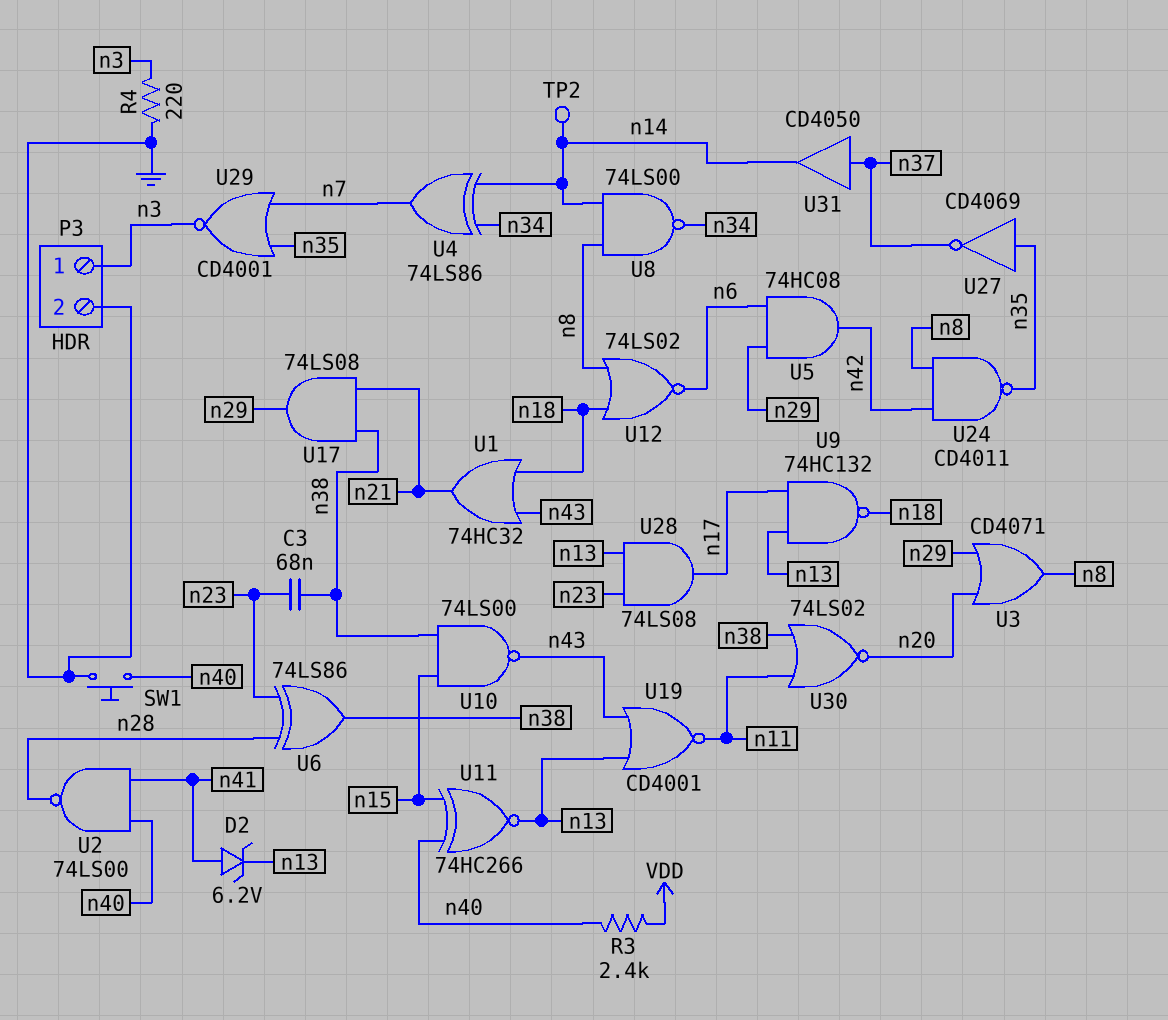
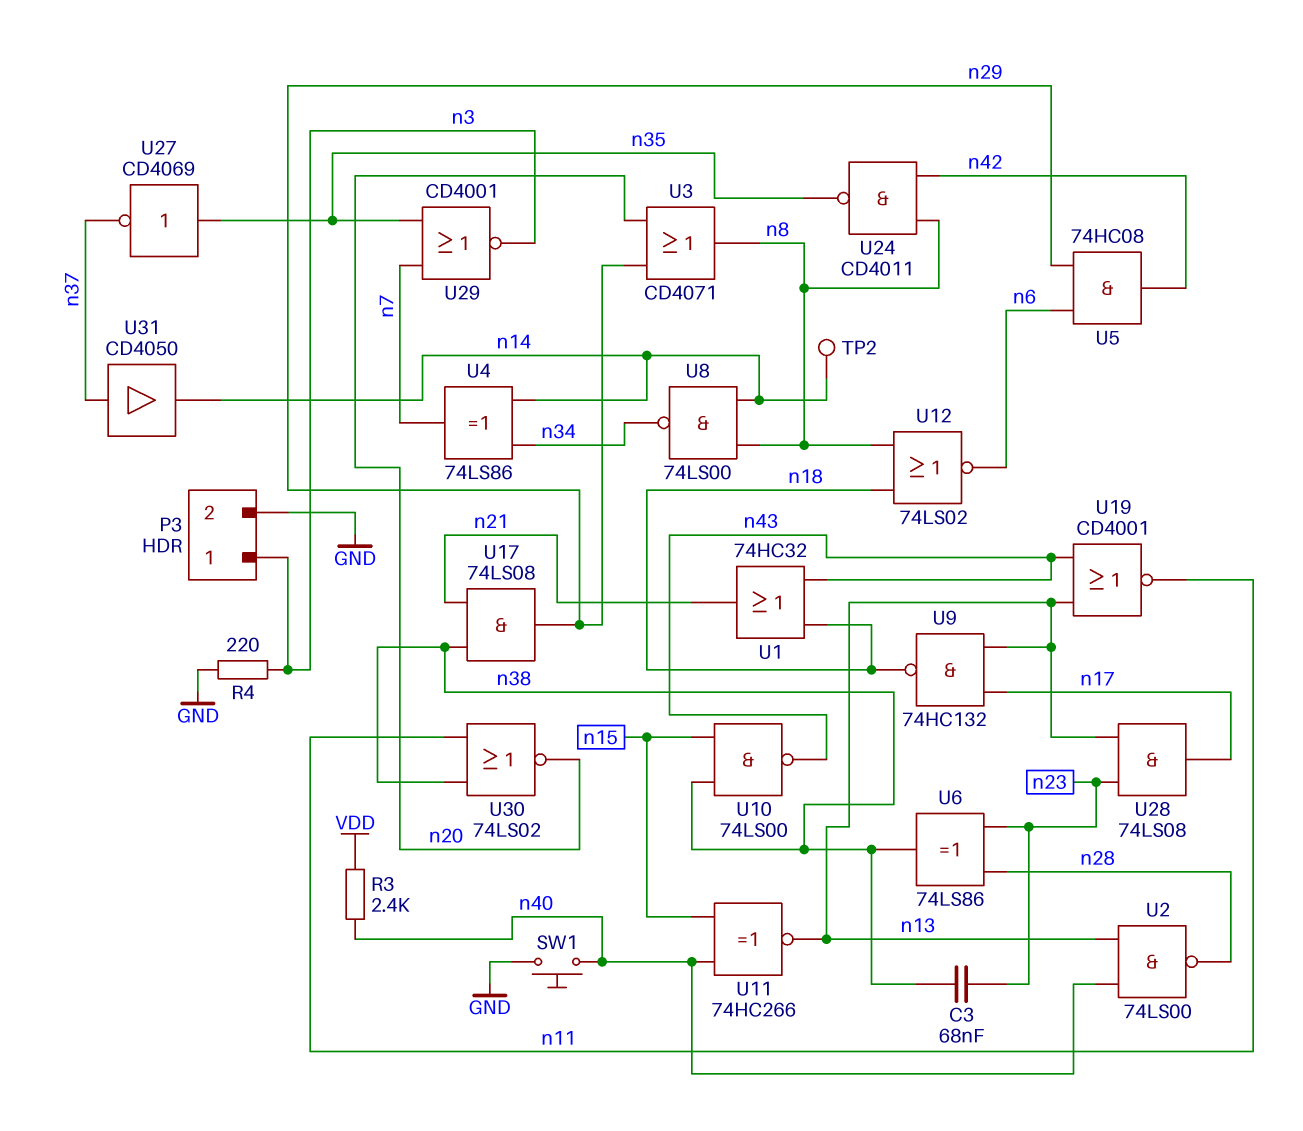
D2: zener 6.2V (A n41, K n13) -> none
U2: NAND 74LS00 (in n40, in n41, out n28) -> NAND 74LS00 (in n13, in n40, out n28)

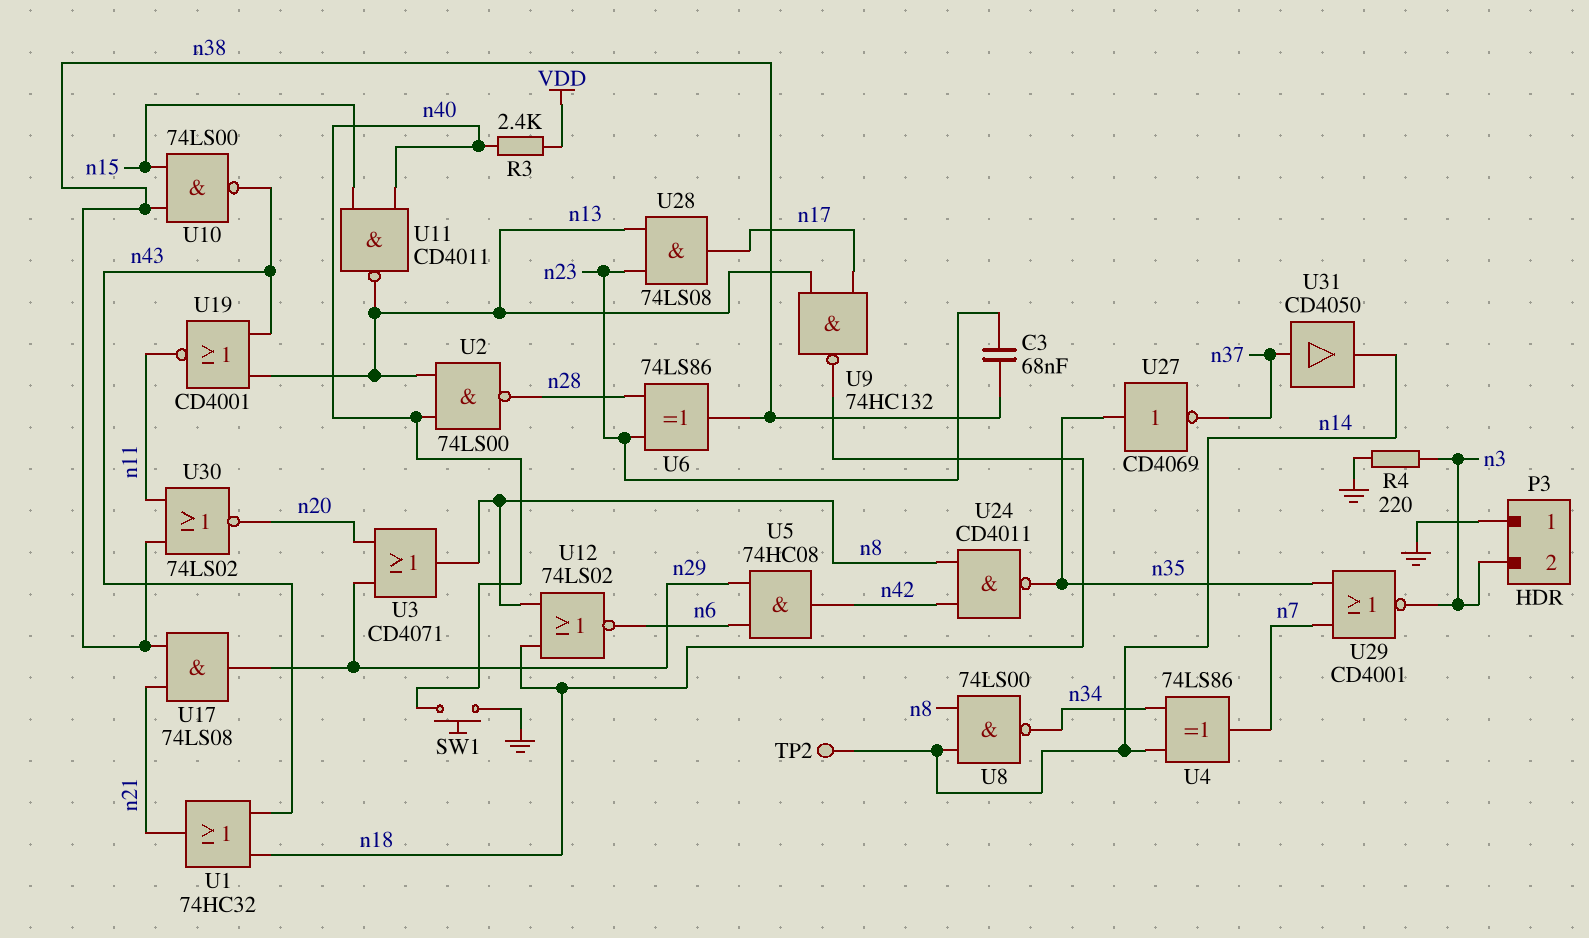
P3 pin 1: n3 -> GND
P3 pin 2: GND -> n3
U11: XNOR 74HC266 (in n15, in n40, out n13) -> NAND CD4011 (in n15, in n40, out n13)

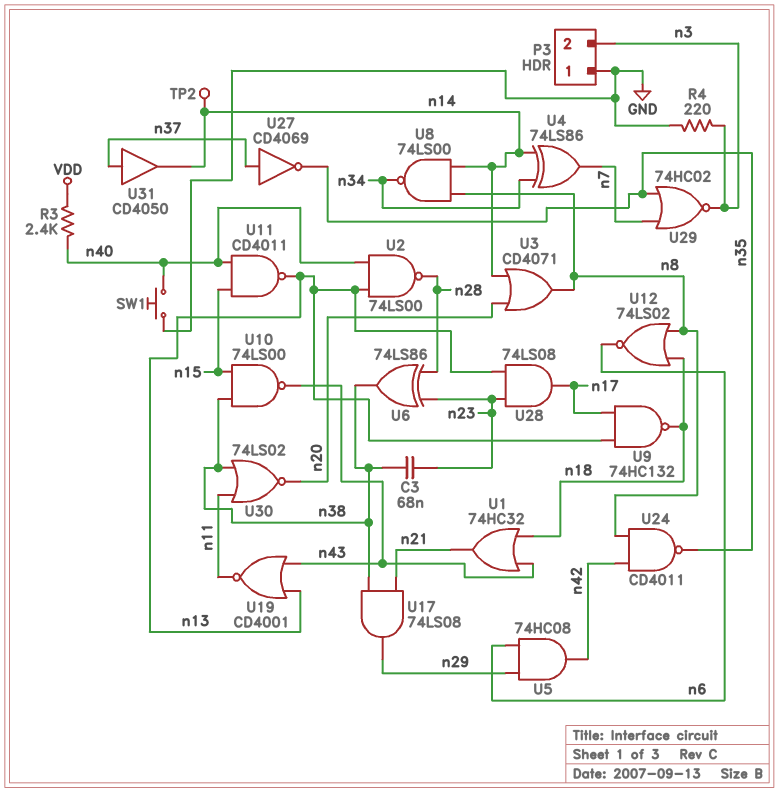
U3: OR CD4071 (in n20, in n29, out n8) -> OR CD4071 (in n14, in n20, out n8)
U27: NOT CD4069 (in n35, out n37) -> NOT CD4069 (in n37, out n35)
U29: NOR CD4001 (in n7, in n35, out n3) -> NOR 74HC02 (in n7, in n35, out n3)

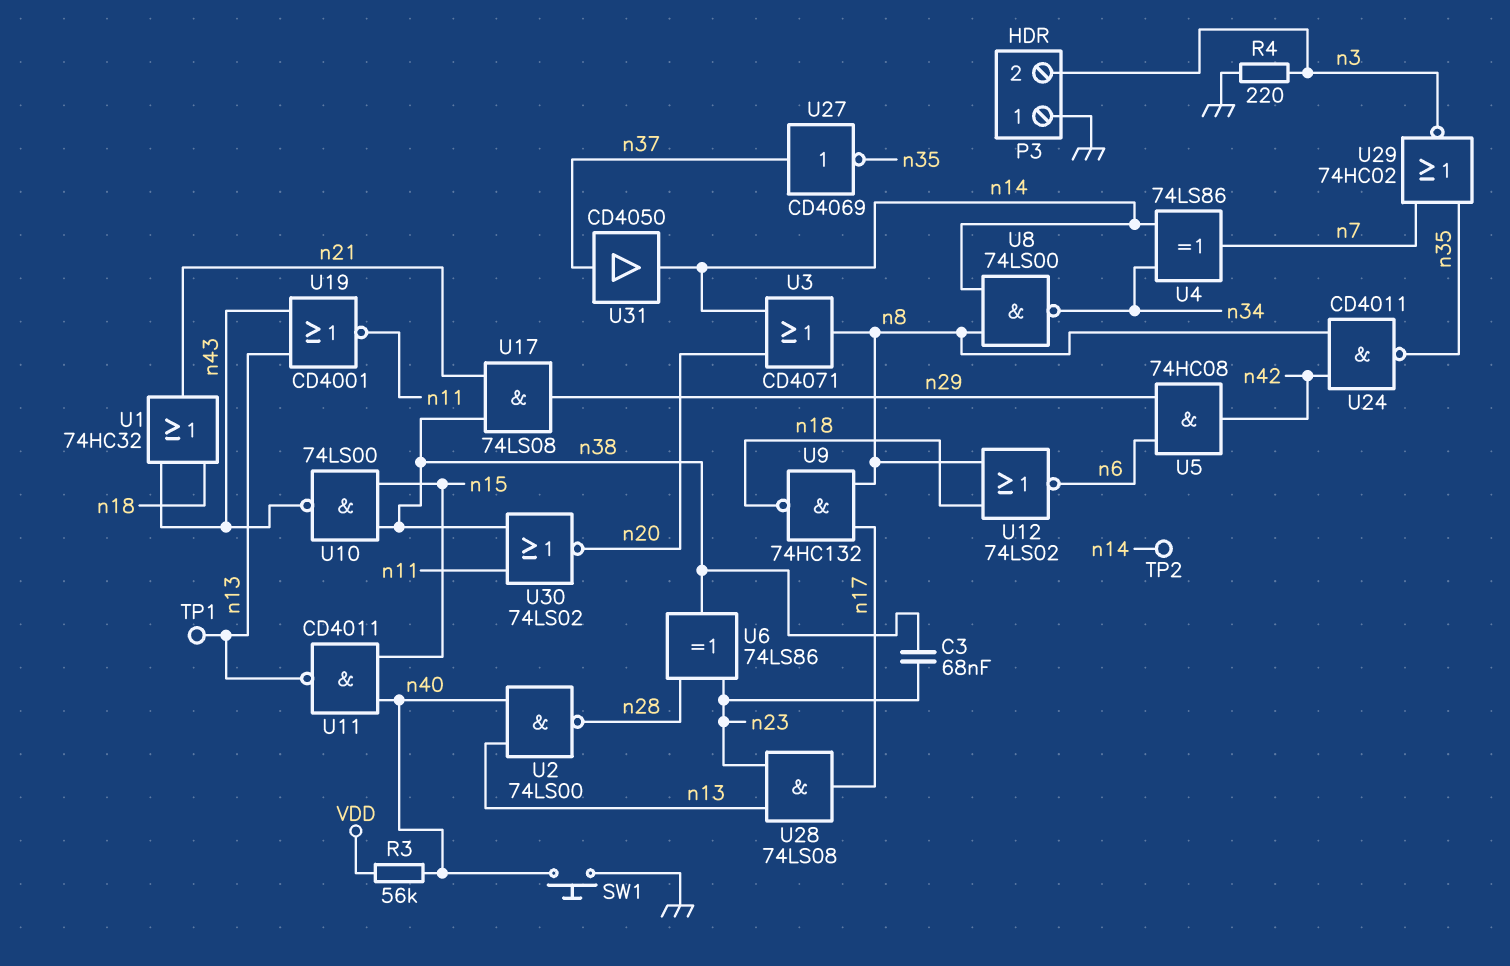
R3: 2.4k (VDD, n40) -> 56k (VDD, n40)
TP1: none -> test point (n13)
U9: NAND 74HC132 (in n13, in n17, out n18) -> NAND 74HC132 (in n8, in n17, out n18)

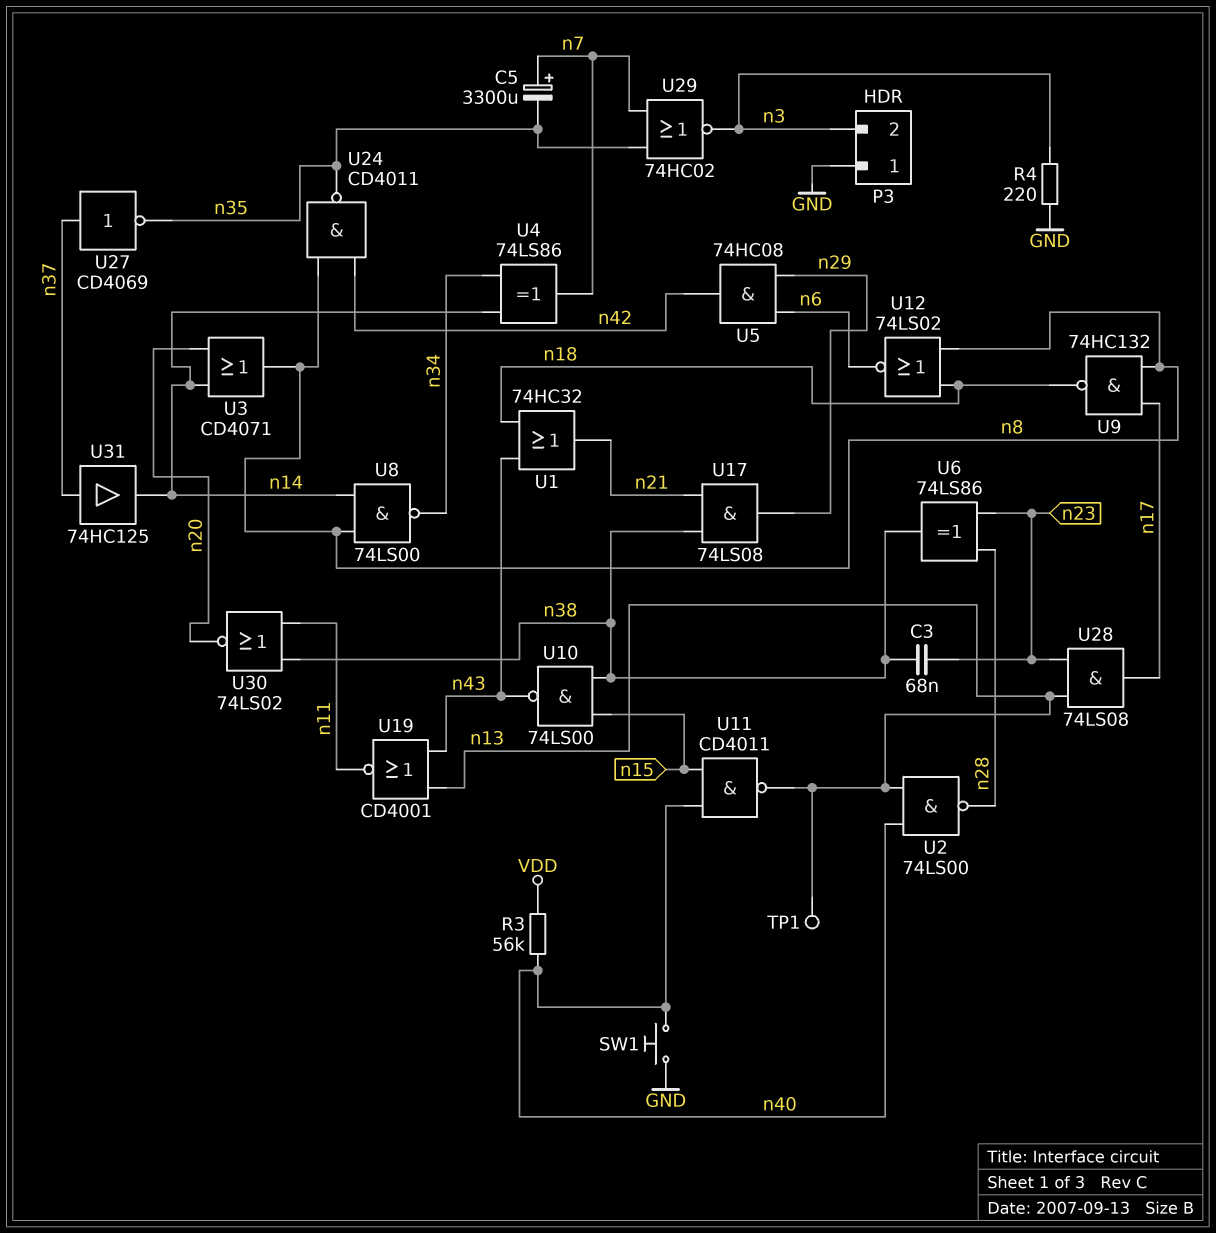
C5: none -> 3300uF (plus n7, minus n35)
TP2: test point (n14) -> none
U31: buffer CD4050 (in n37, out n14) -> buffer 74HC125 (in n37, out n14)

